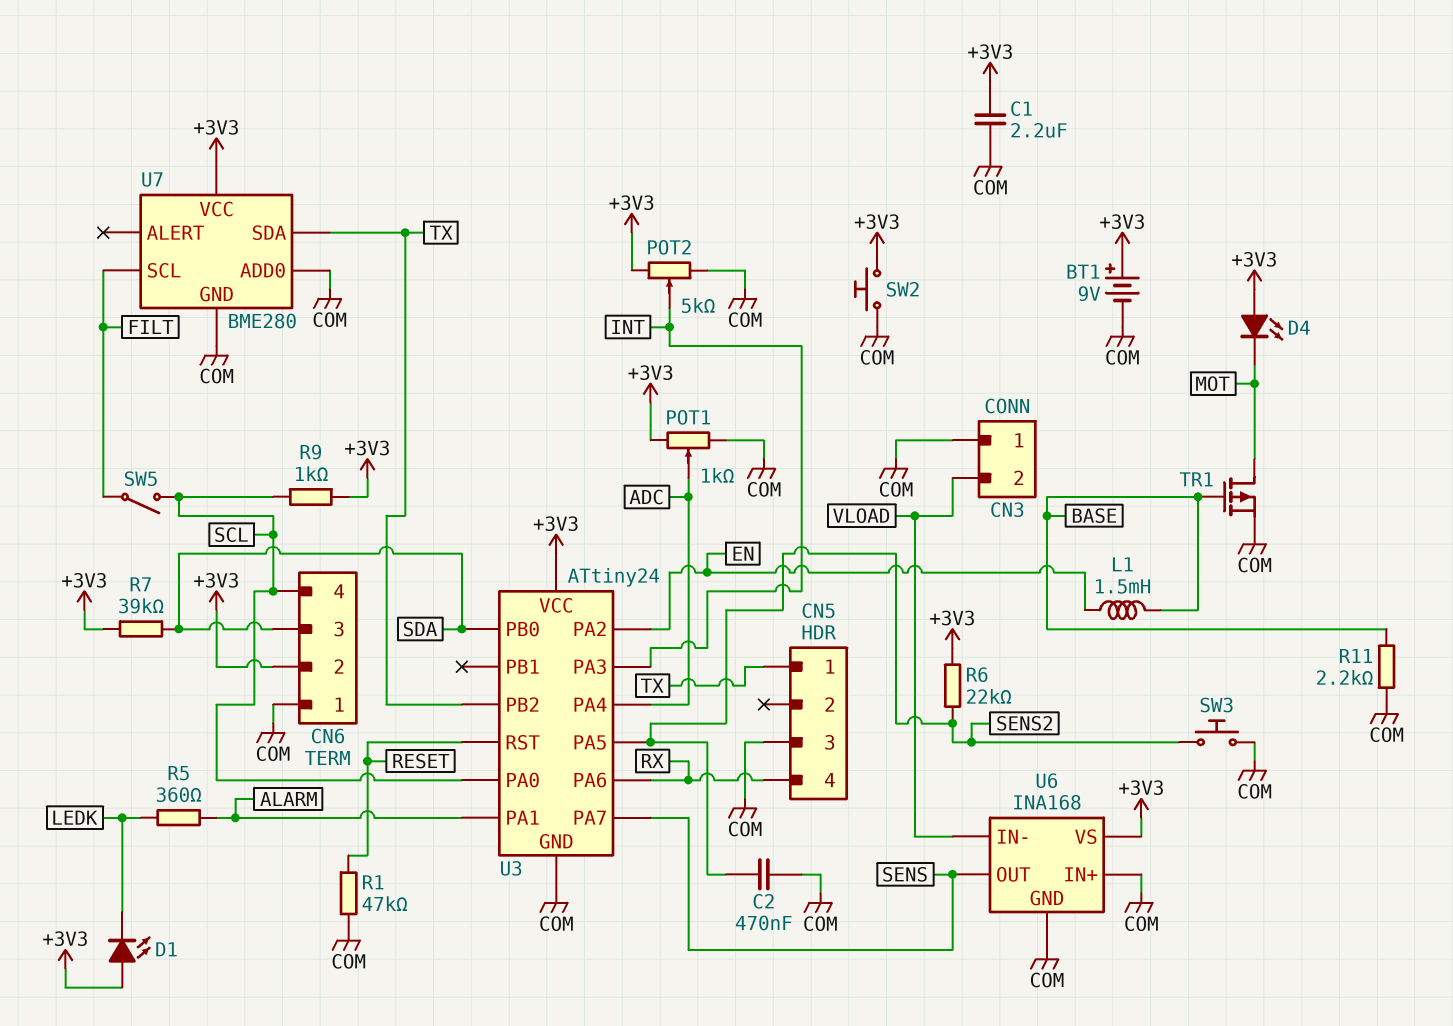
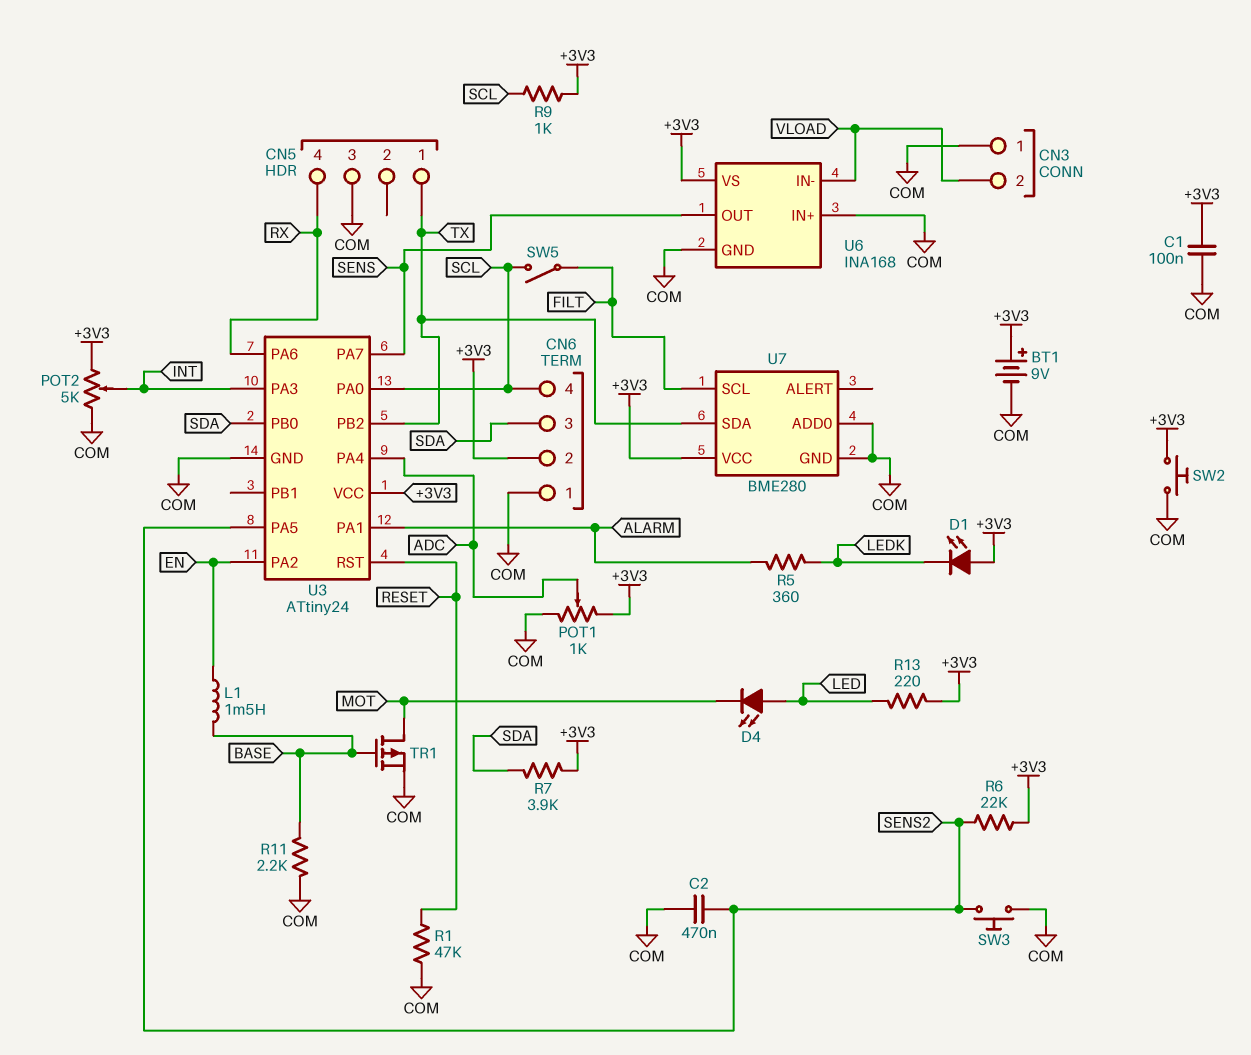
C1: 2.2uF (+3V3, COM) -> 100nF (+3V3, COM)
D4: LED (A +3V3, K MOT) -> LED (A LED, K MOT)
R7: 39k (+3V3, SDA) -> 3.9k (+3V3, SDA)
R13: none -> 220 (+3V3, LED)

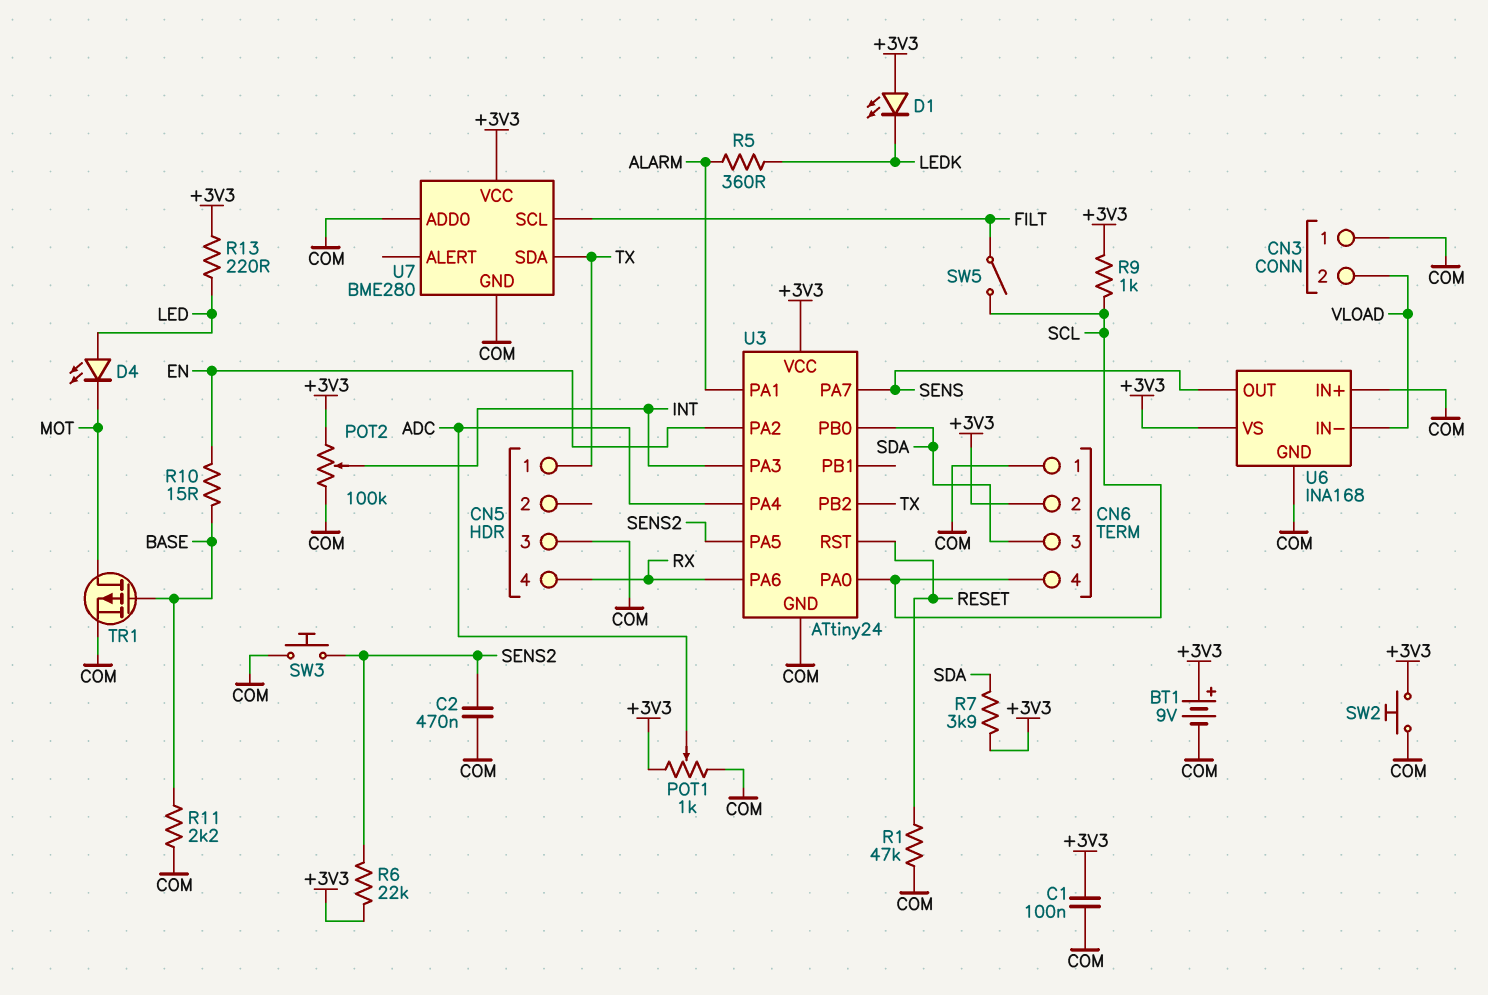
L1: 1.5mH (BASE, EN) -> none
POT2: 5k (+3V3, COM, wiper INT) -> 100k (+3V3, COM, wiper INT)
R10: none -> 15 (BASE, EN)

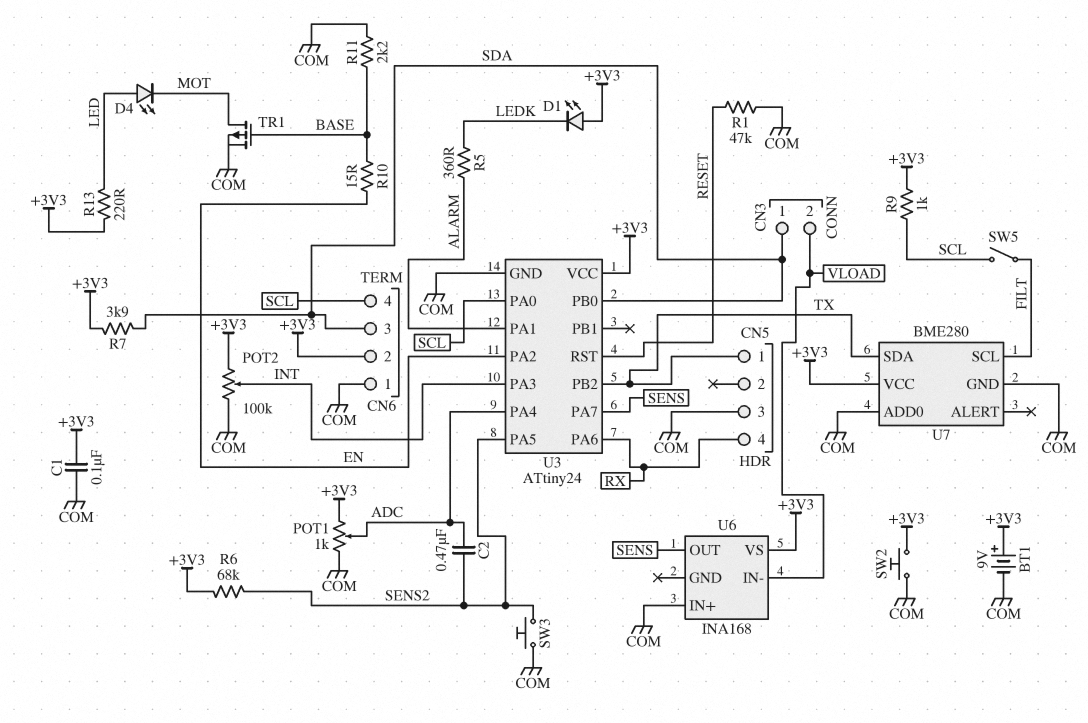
C2: 470nF (COM, SENS2) -> 470nF (ADC, SENS2)
CN3 pin 1: COM -> SDA
R6: 22k (+3V3, SENS2) -> 68k (+3V3, SENS2)
U6 pin GND: COM -> none

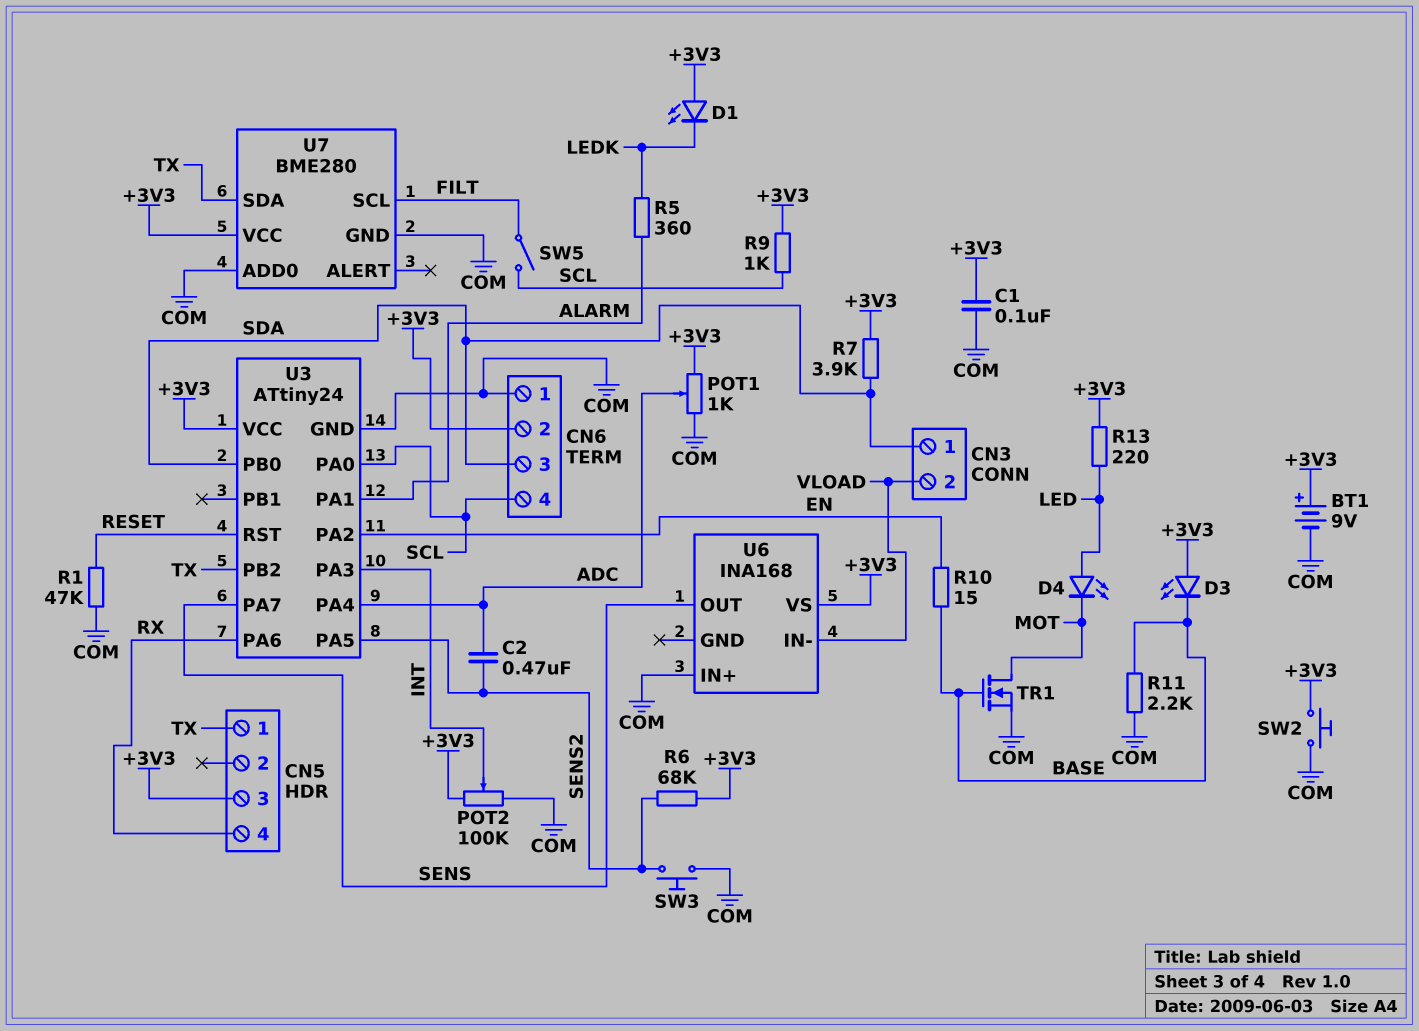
CN5 pin 3: COM -> +3V3
D3: none -> LED (A +3V3, K BASE)
TR1: PMOS (G BASE, D MOT, S COM) -> NMOS (G BASE, D MOT, S COM)

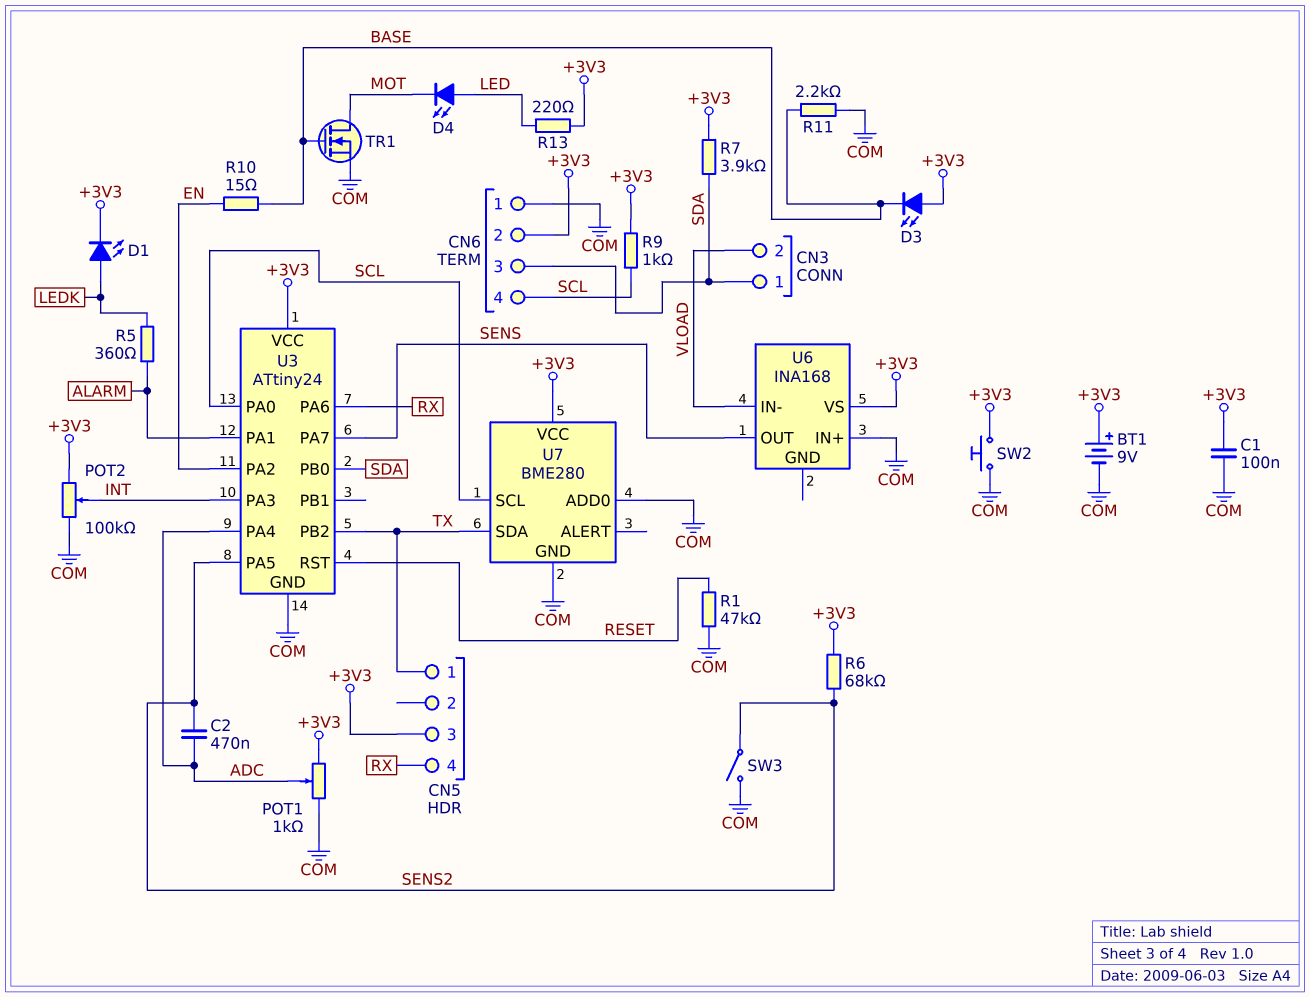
D1: LED (A +3V3, K LEDK) -> LED (A LEDK, K +3V3)
SW3: button (COM, SENS2) -> switch (COM, SENS2)
SW5: switch (FILT, SCL) -> none
U7 pin SCL: FILT -> SCL

